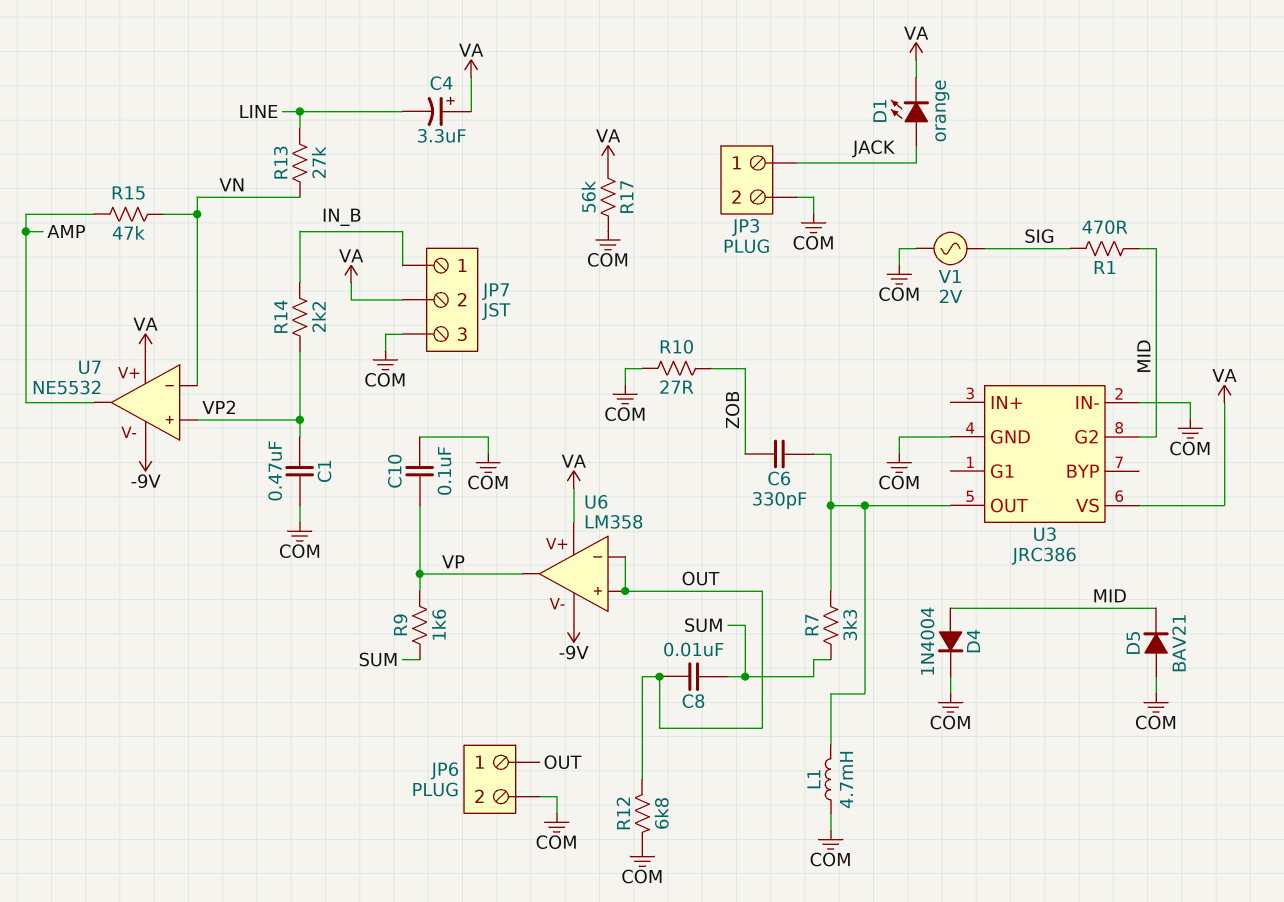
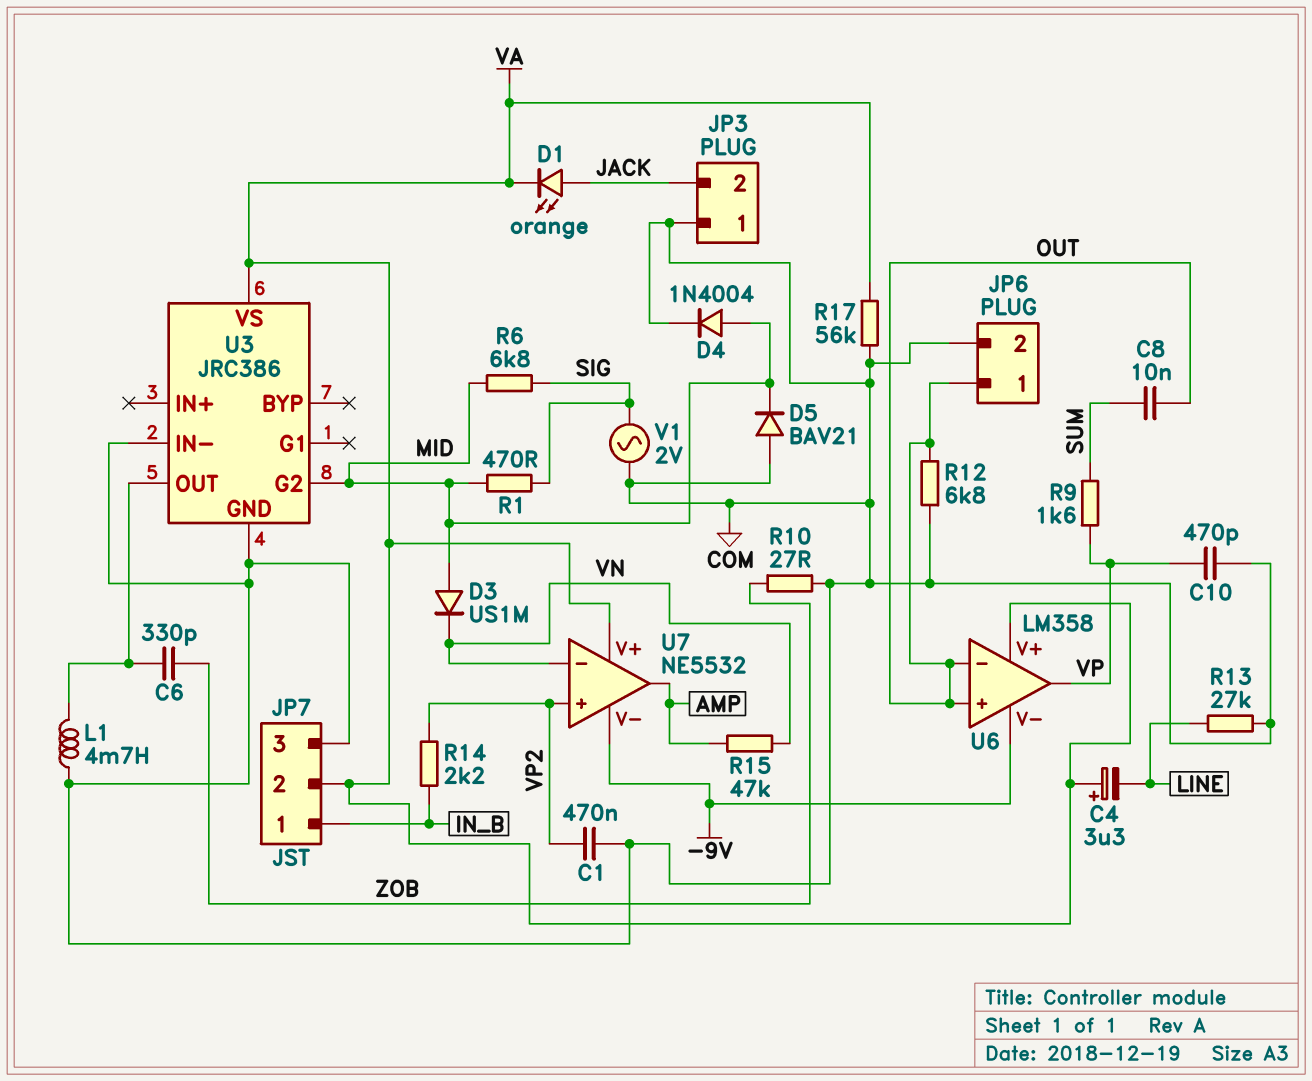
C10: 100nF (COM, VP) -> 470pF (COM, VP)
D3: none -> diode US1M (A MID, K VN)
JP3 pin 1: JACK -> COM
JP3 pin 2: COM -> JACK
R6: none -> 6.8k (MID, SIG)
R7: 3.3k (SUM, U3/OUT) -> none
R13: 27k (LINE, VN) -> 27k (COM, LINE)

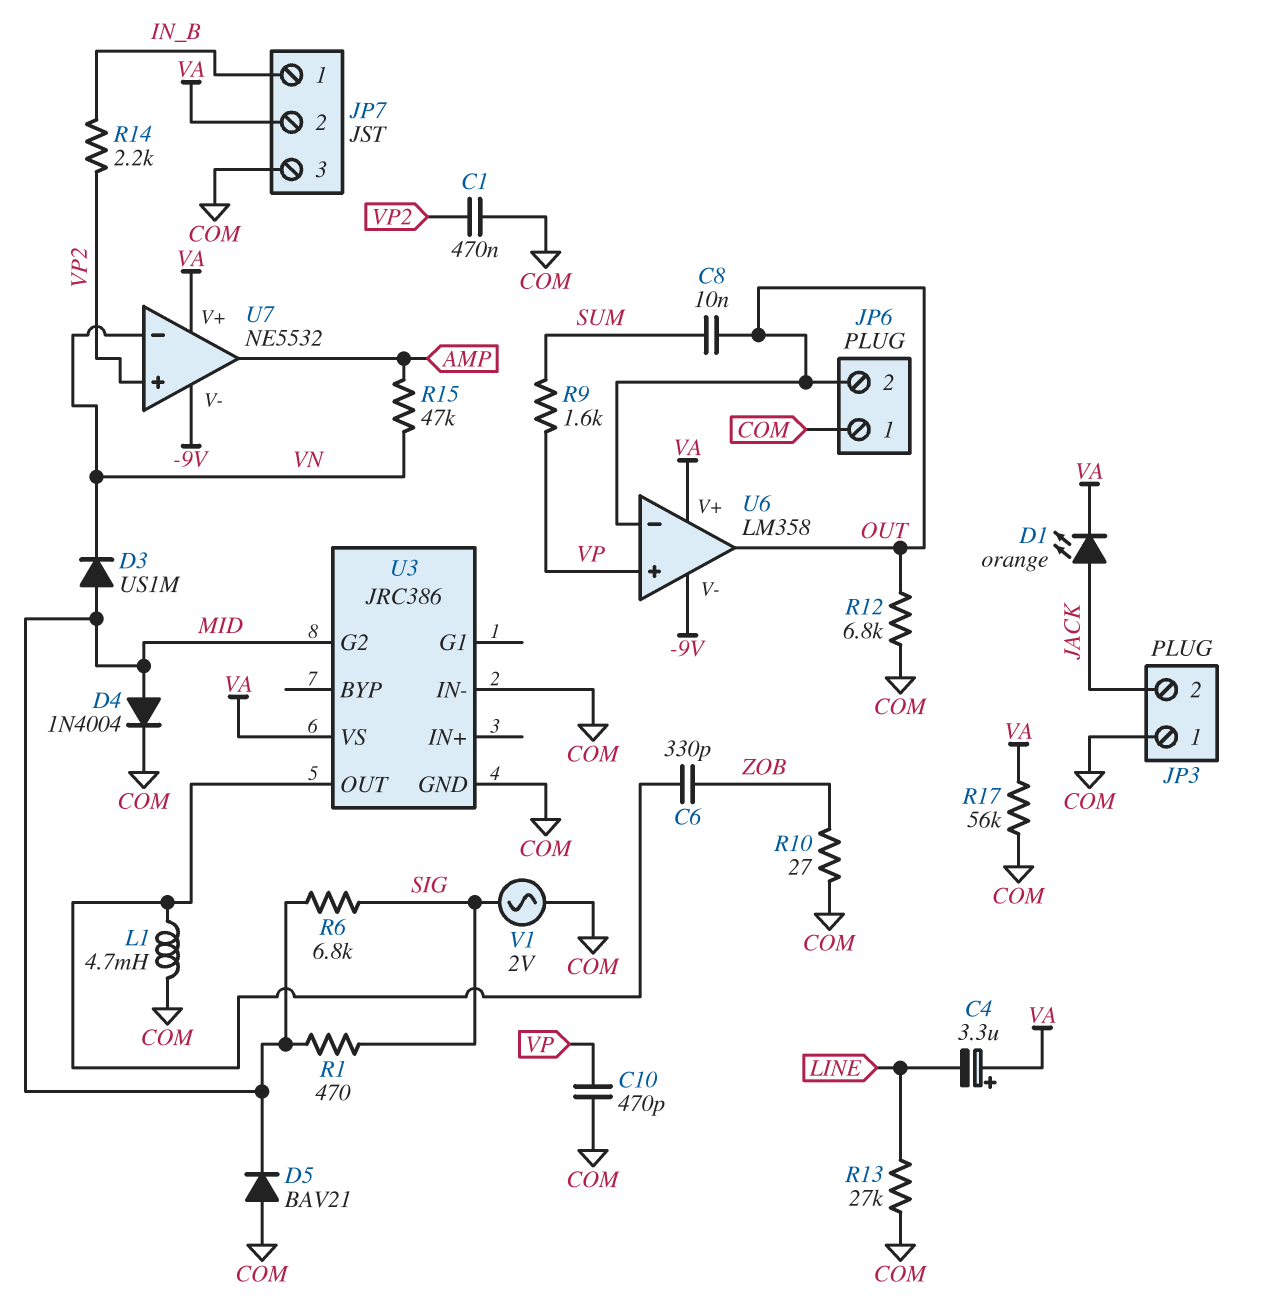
JP6 pin 1: OUT -> COM
JP6 pin 2: COM -> OUT
U6 pin in+: OUT -> VP
U6 pin out: VP -> OUT

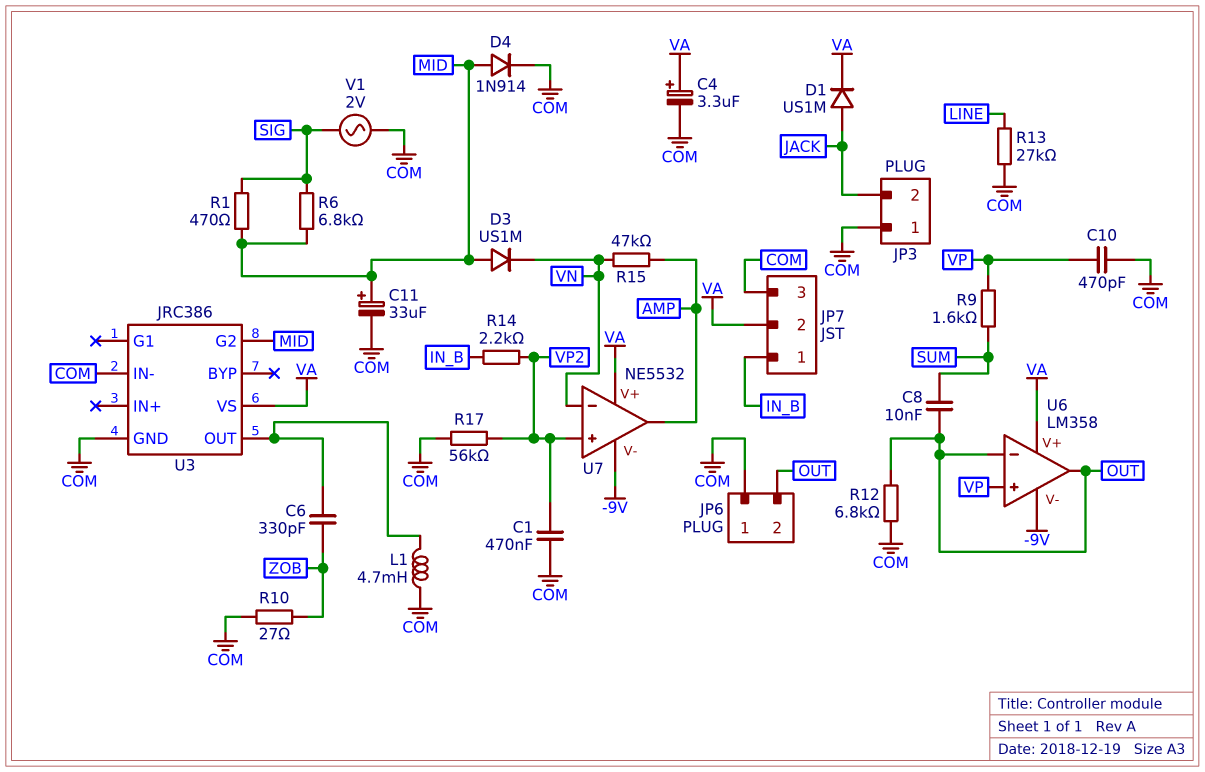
C4: 3.3uF (plus VA, minus LINE) -> 3.3uF (plus VA, minus COM)
C11: none -> 33uF (plus MID, minus COM)
D1: LED orange (A JACK, K VA) -> diode US1M (A JACK, K VA)
D4: diode 1N4004 (A MID, K COM) -> diode 1N914 (A MID, K COM)
D5: diode BAV21 (A COM, K MID) -> none
R17: 56k (COM, VA) -> 56k (COM, VP2)

